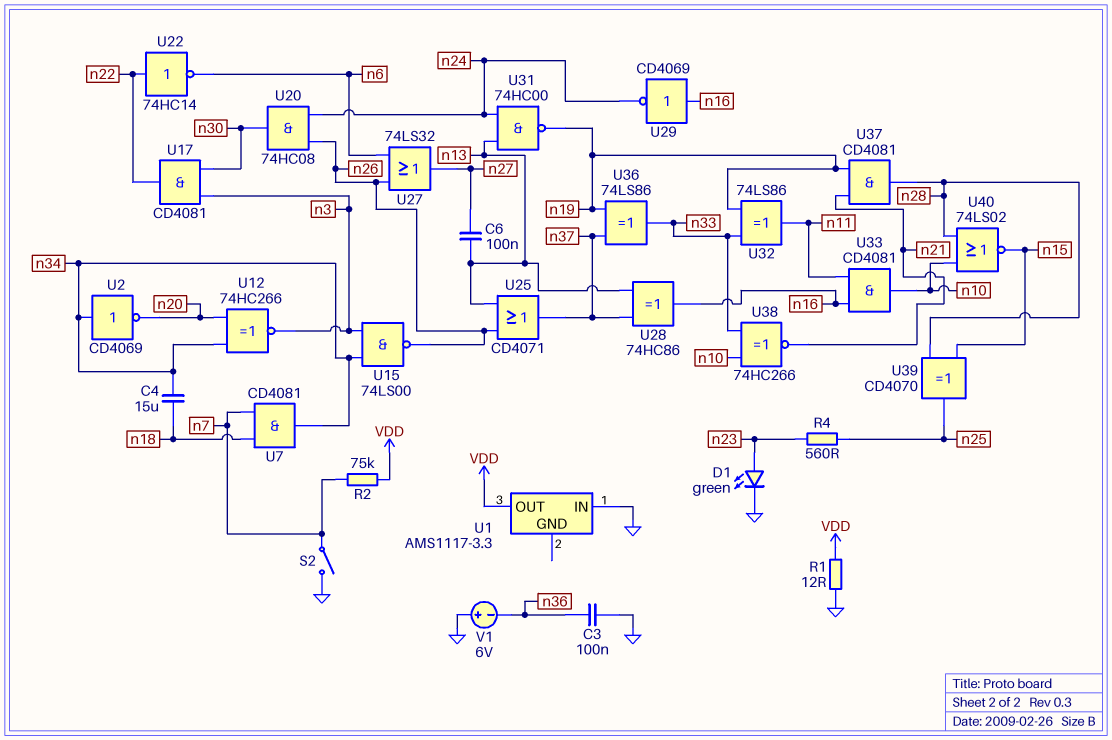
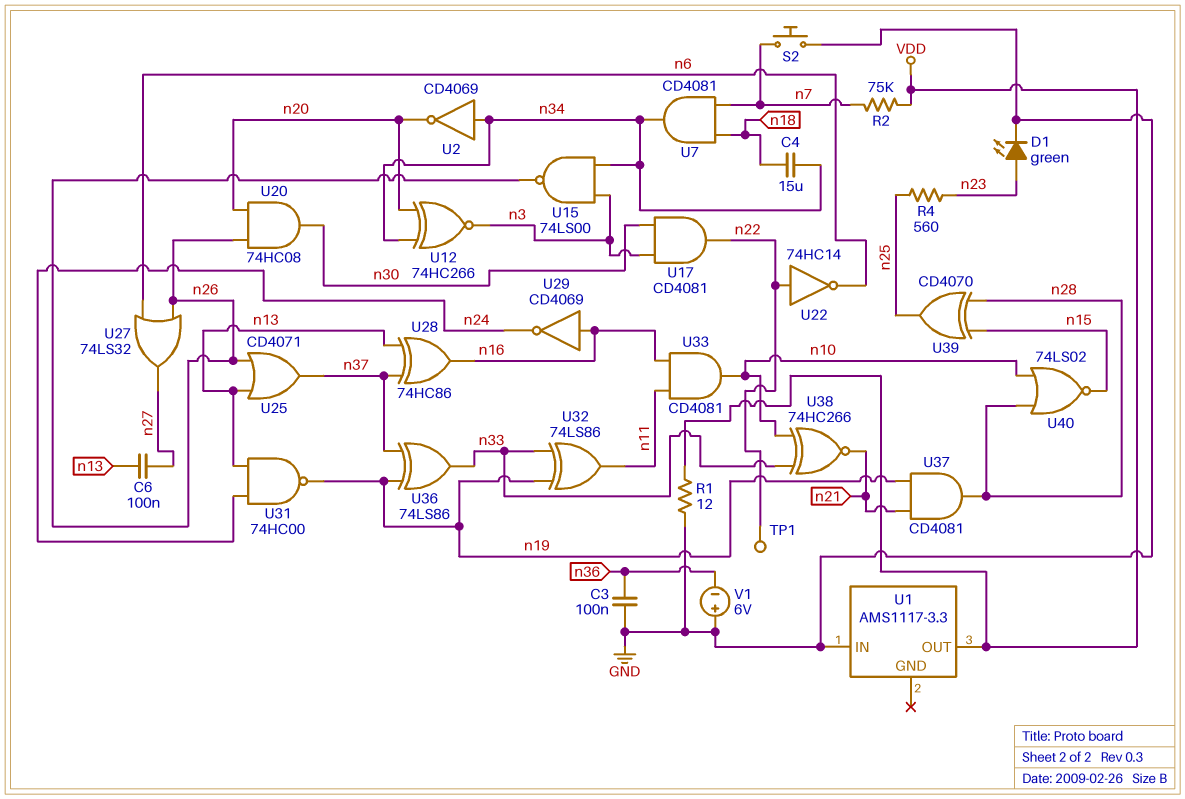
S2: switch (GND, n7) -> button (GND, n7)
TP1: none -> test point (n22)
U20: AND 74HC08 (in n24, in n26, out n30) -> AND 74HC08 (in n20, in n26, out n30)

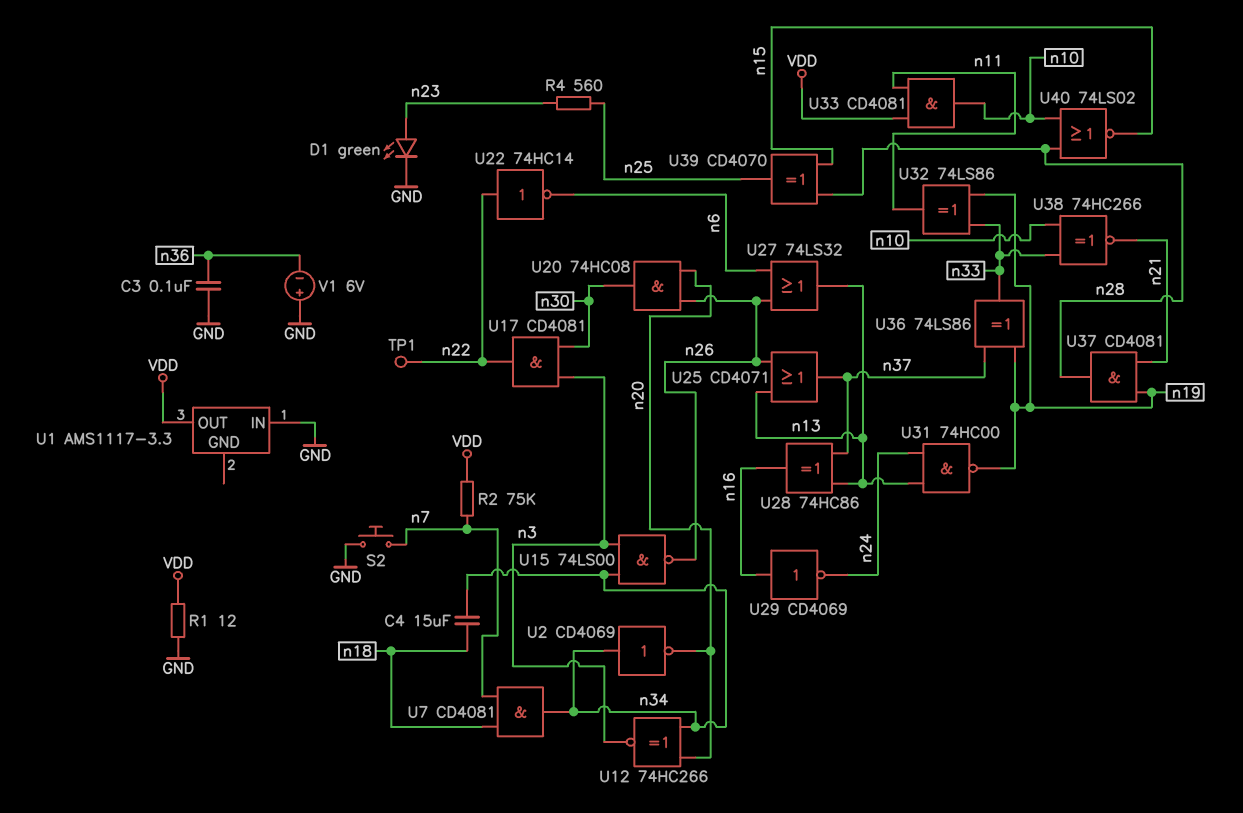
C6: 100nF (n13, n27) -> none
U27: OR 74LS32 (in n6, in n26, out n27) -> OR 74LS32 (in n6, in n26, out n13)
U33: AND CD4081 (in n11, in n16, out n10) -> AND CD4081 (in VDD, in n11, out n10)

